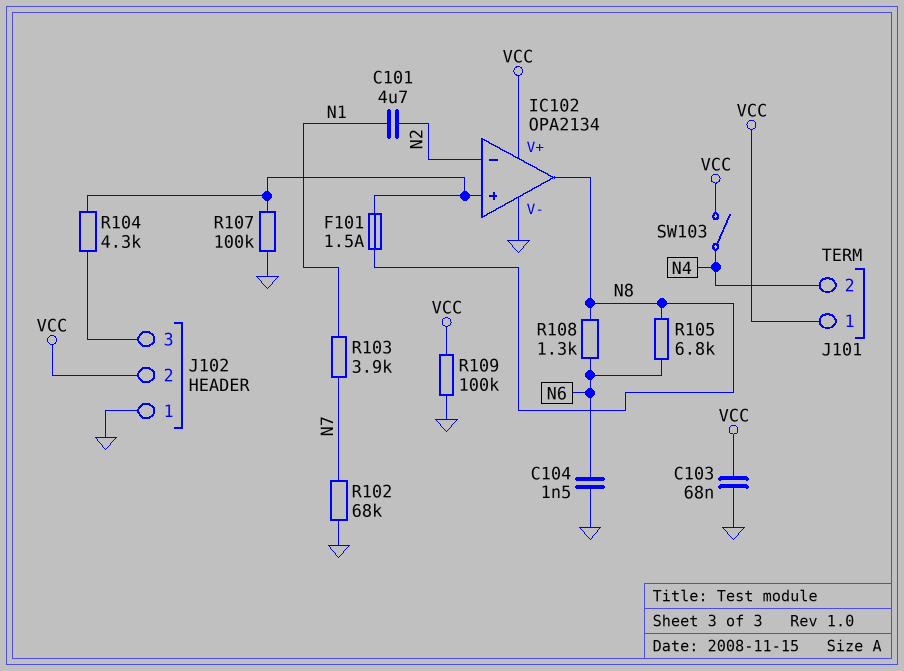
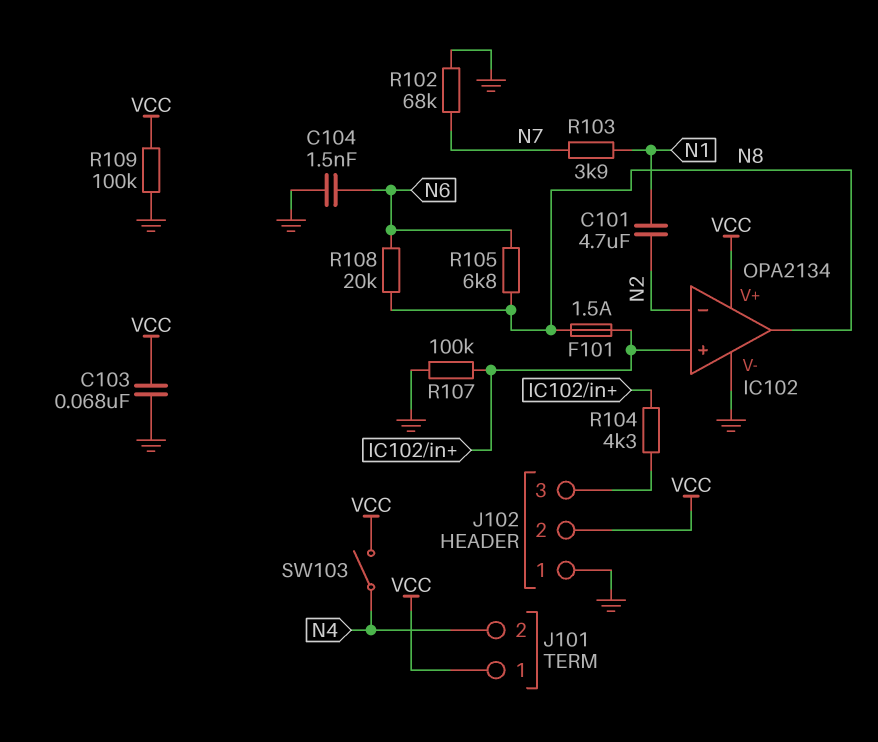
R108: 1.3k (N6, N8) -> 20k (N6, N8)

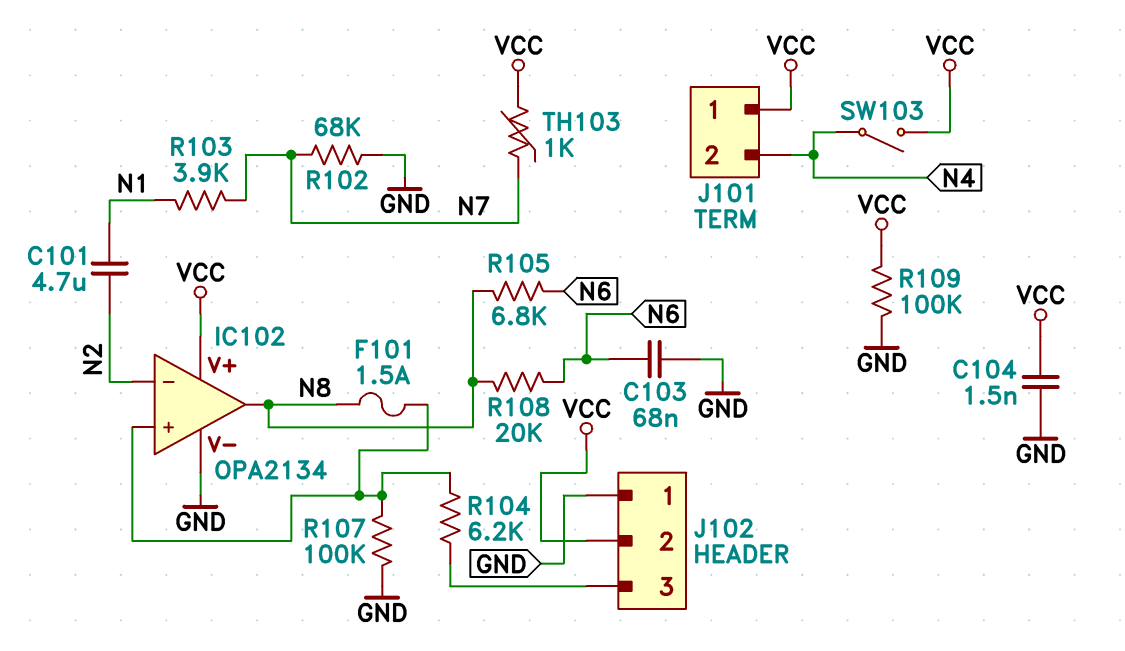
C103: 68nF (GND, VCC) -> 68nF (GND, N6)
C104: 1.5nF (GND, N6) -> 1.5nF (GND, VCC)
R104: 4.3k (IC102/in+, J102/3) -> 6.2k (IC102/in+, J102/3)
TH103: none -> 1k (N7, VCC)

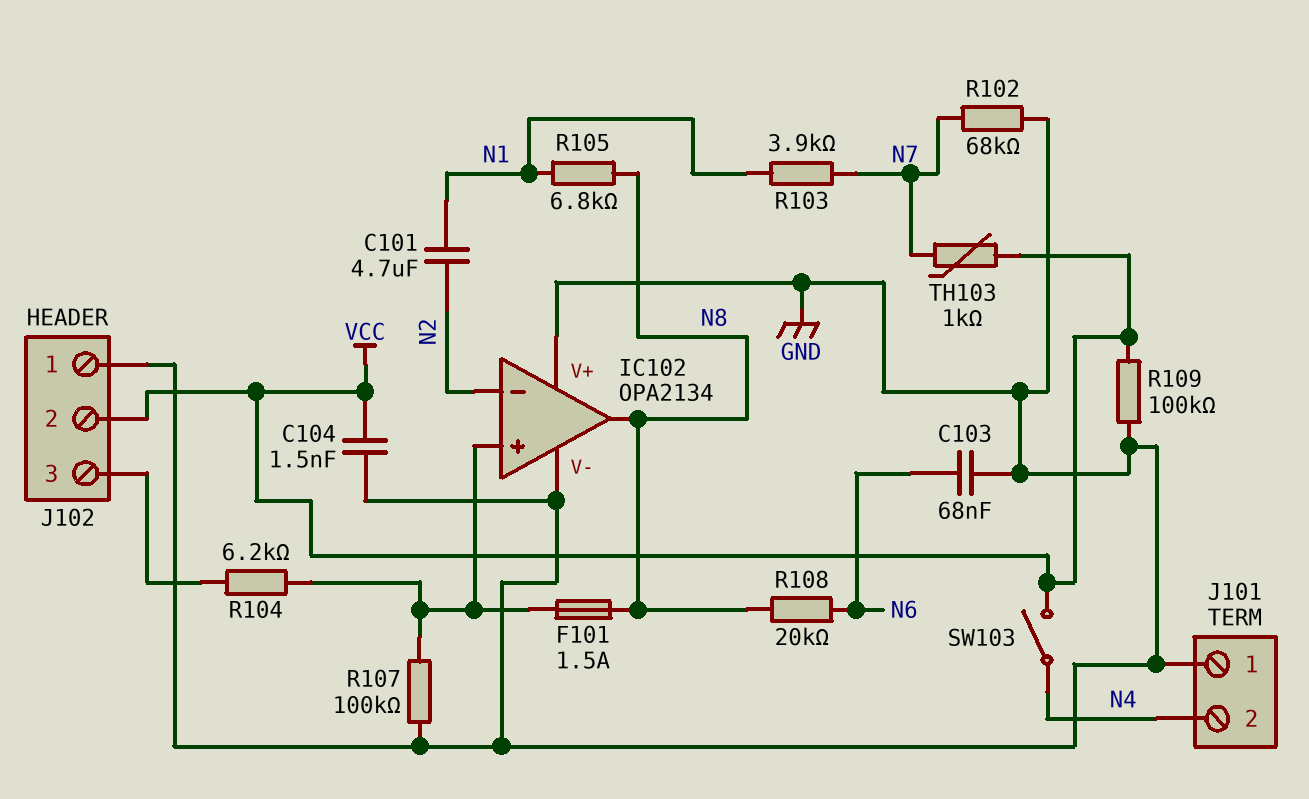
IC102 pin V+: VCC -> GND
J101 pin 1: VCC -> GND
R105: 6.8k (N6, N8) -> 6.8k (N1, N8)

